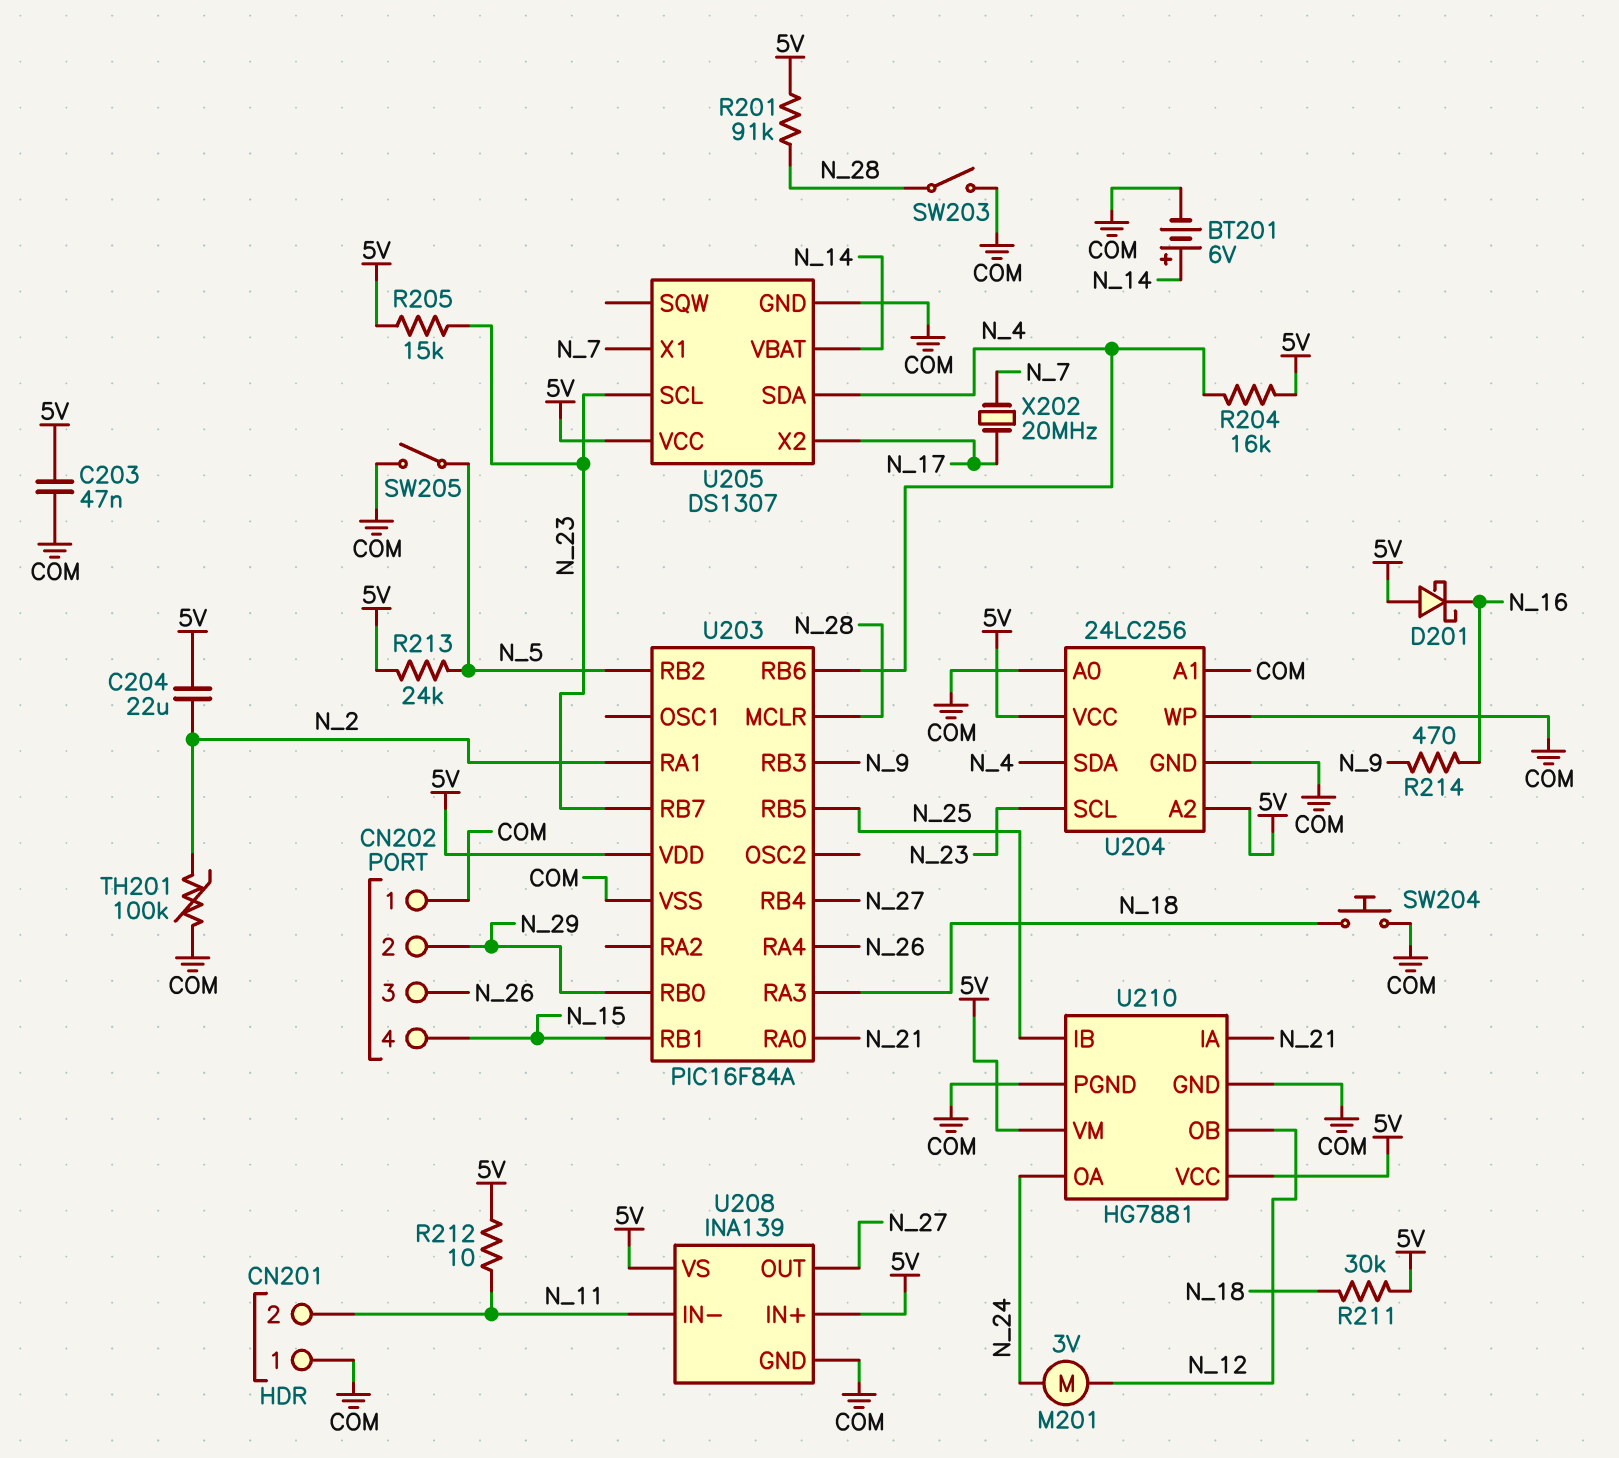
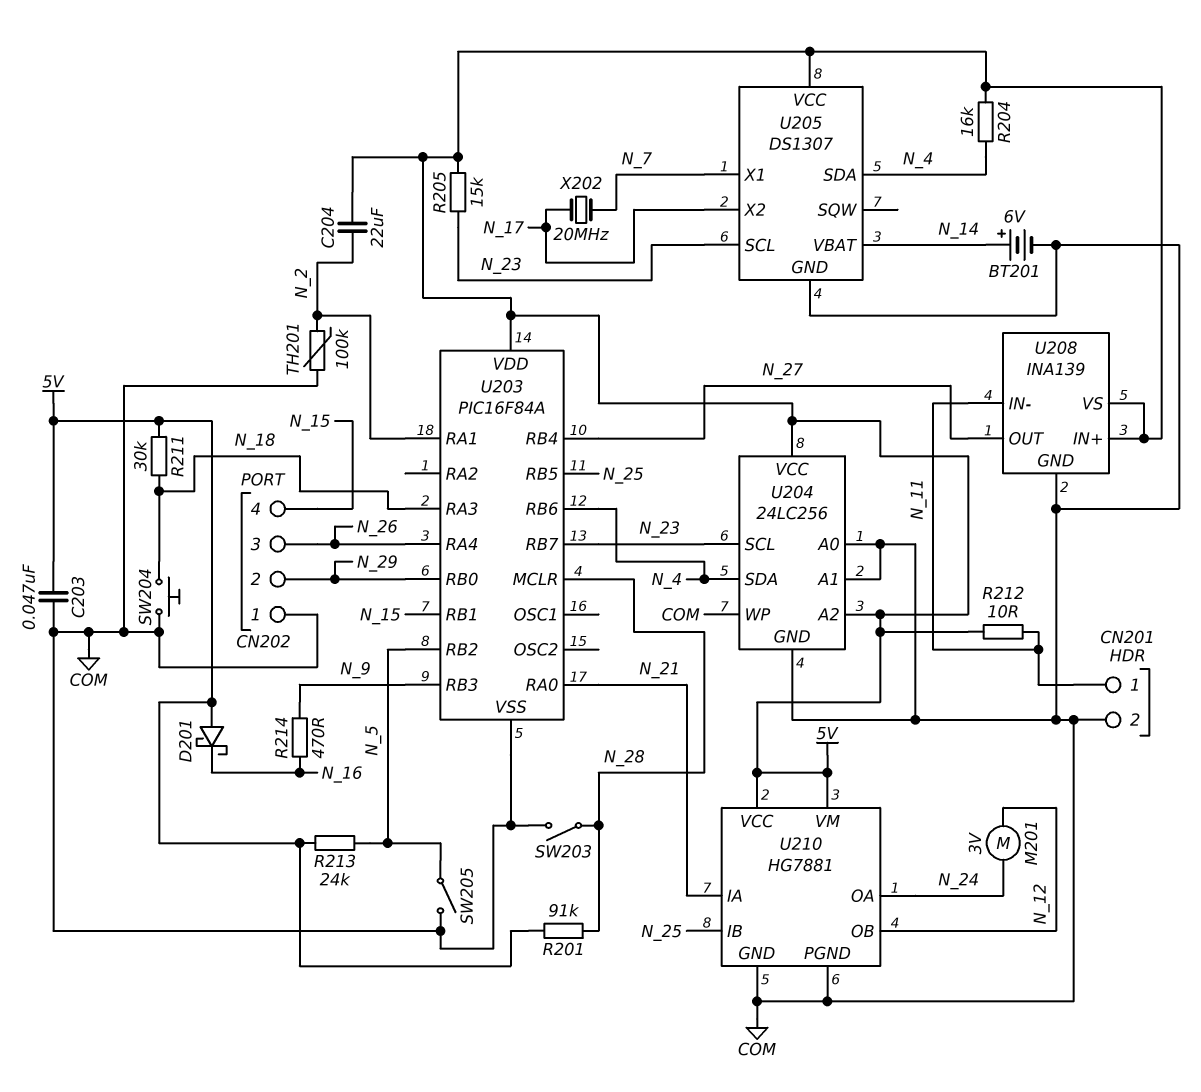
CN201 pin 1: COM -> N_11
CN201 pin 2: N_11 -> COM

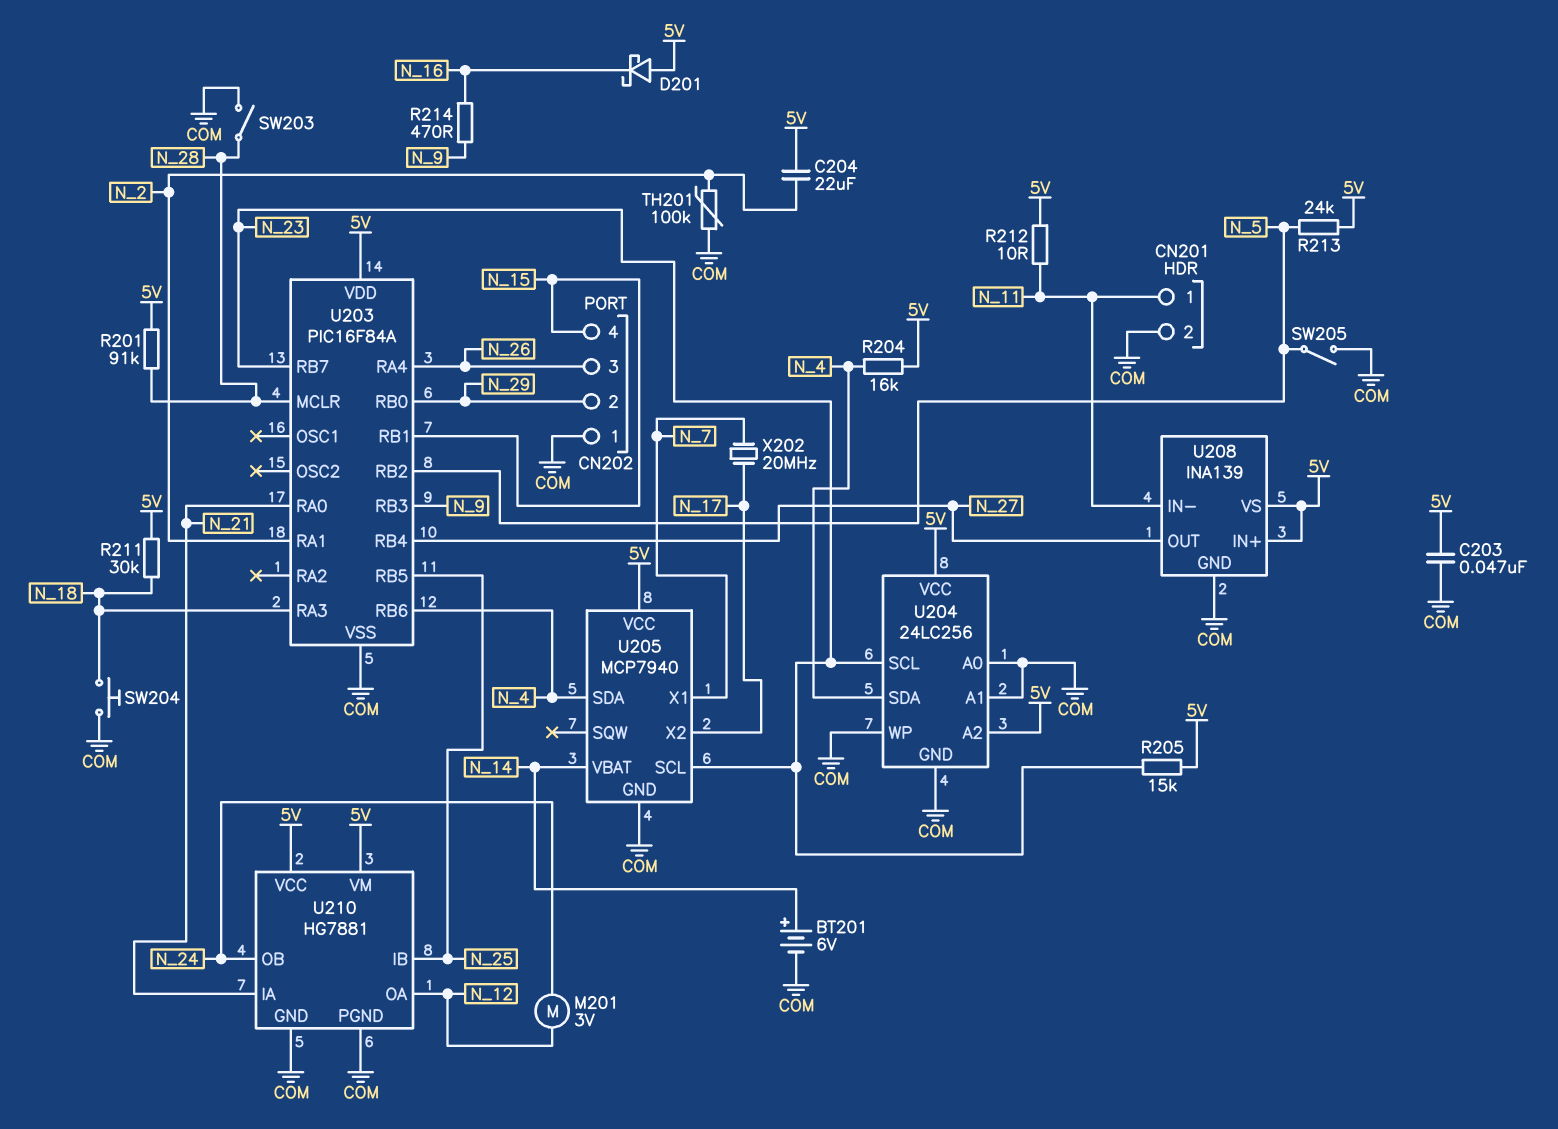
U205: DS1307 -> MCP7940
U210 pin OA: N_24 -> N_12
U210 pin OB: N_12 -> N_24

